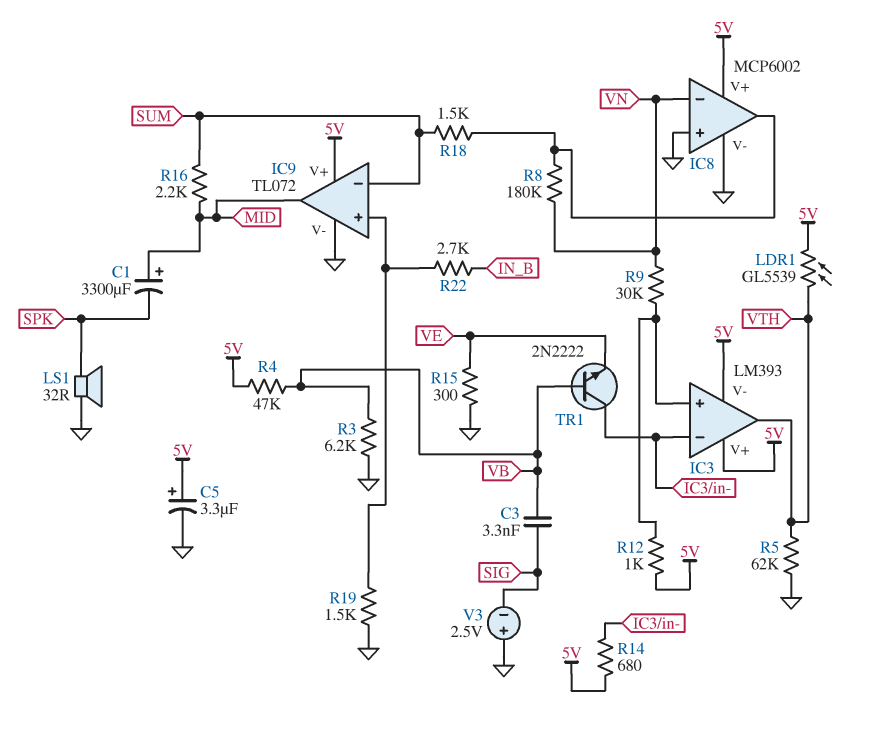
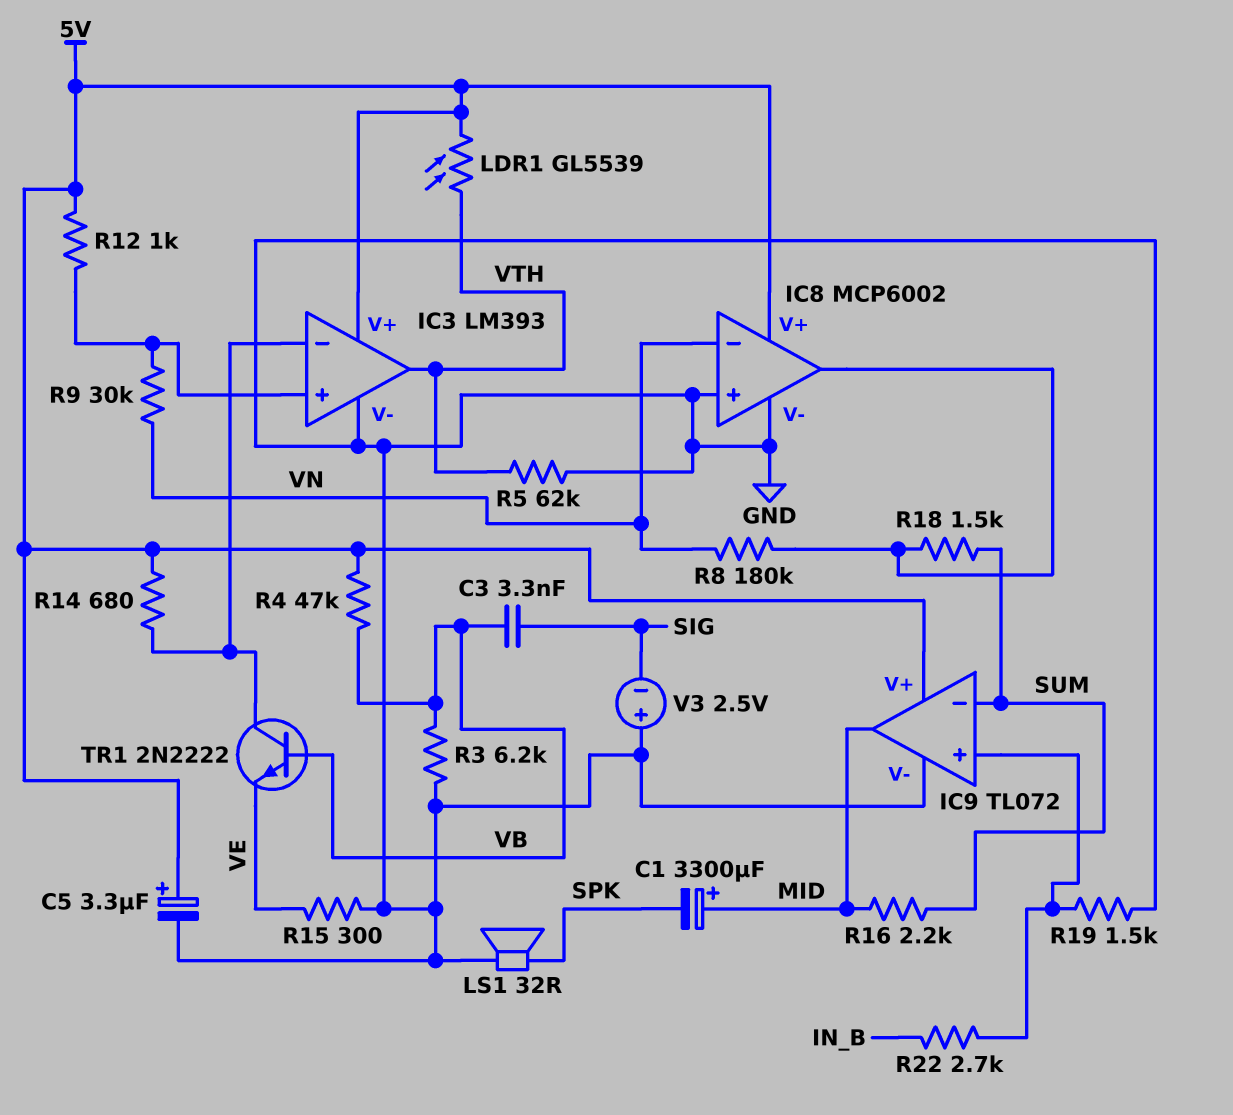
IC3 pin V-: 5V -> GND

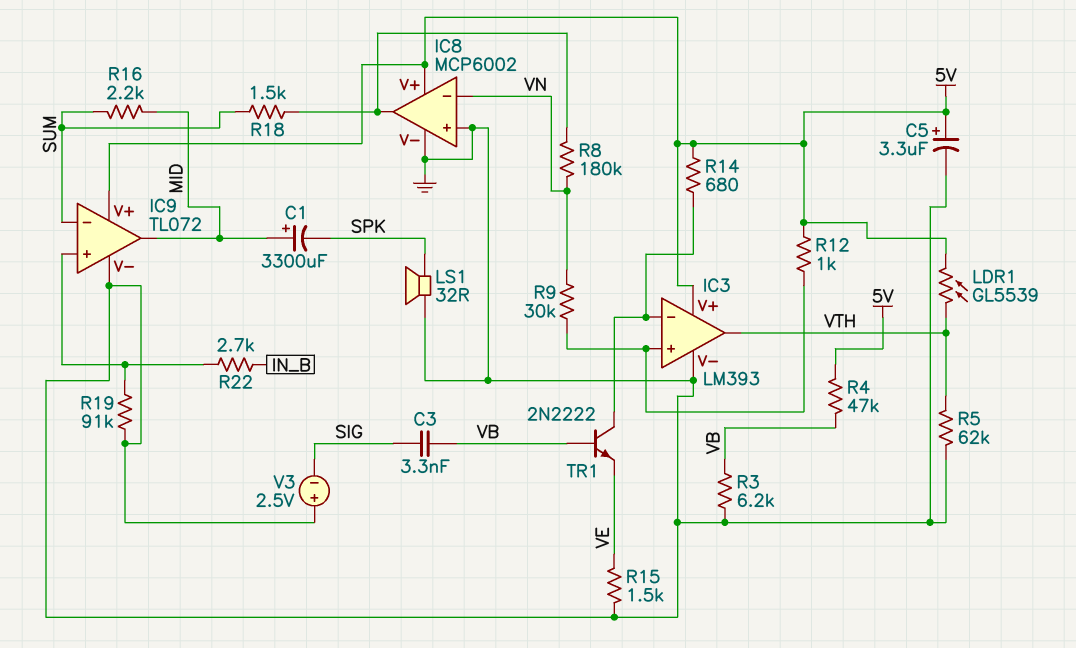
R15: 300 (GND, VE) -> 1.5k (GND, VE)
R19: 1.5k (GND, IC9/in+) -> 91k (GND, IC9/in+)

